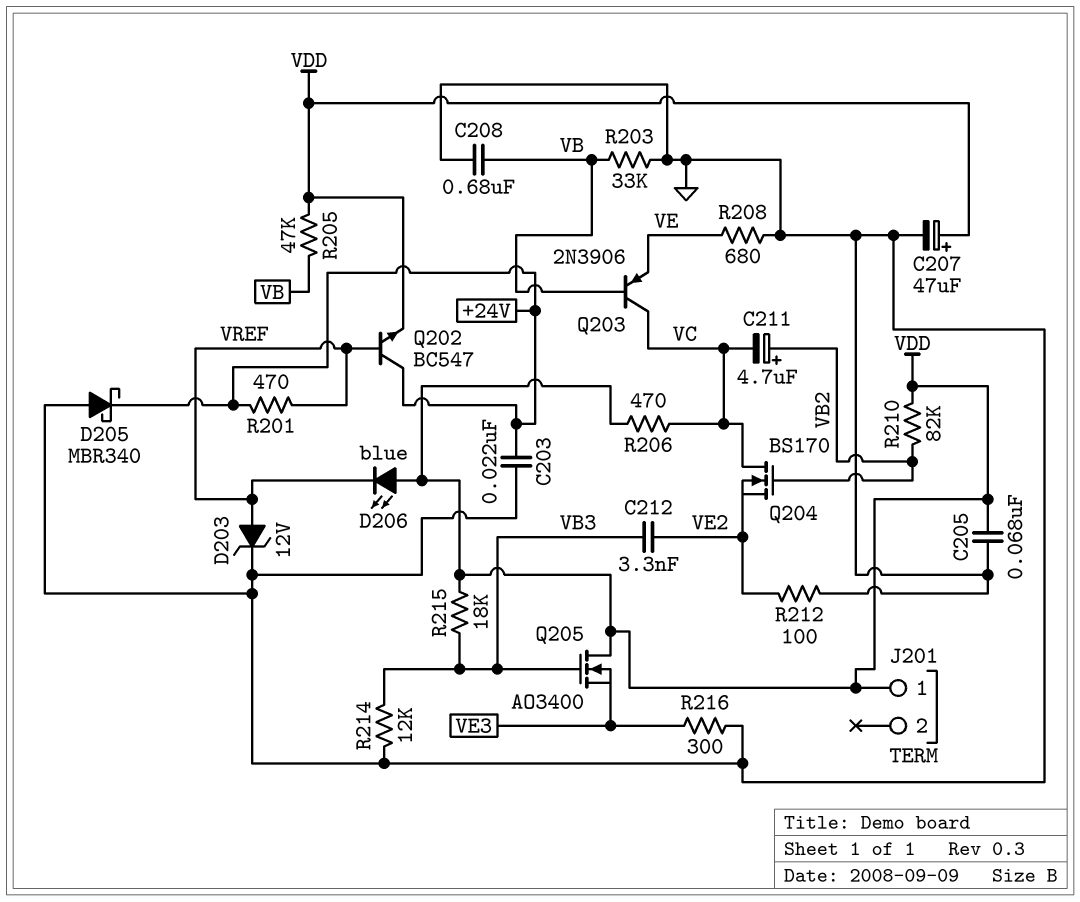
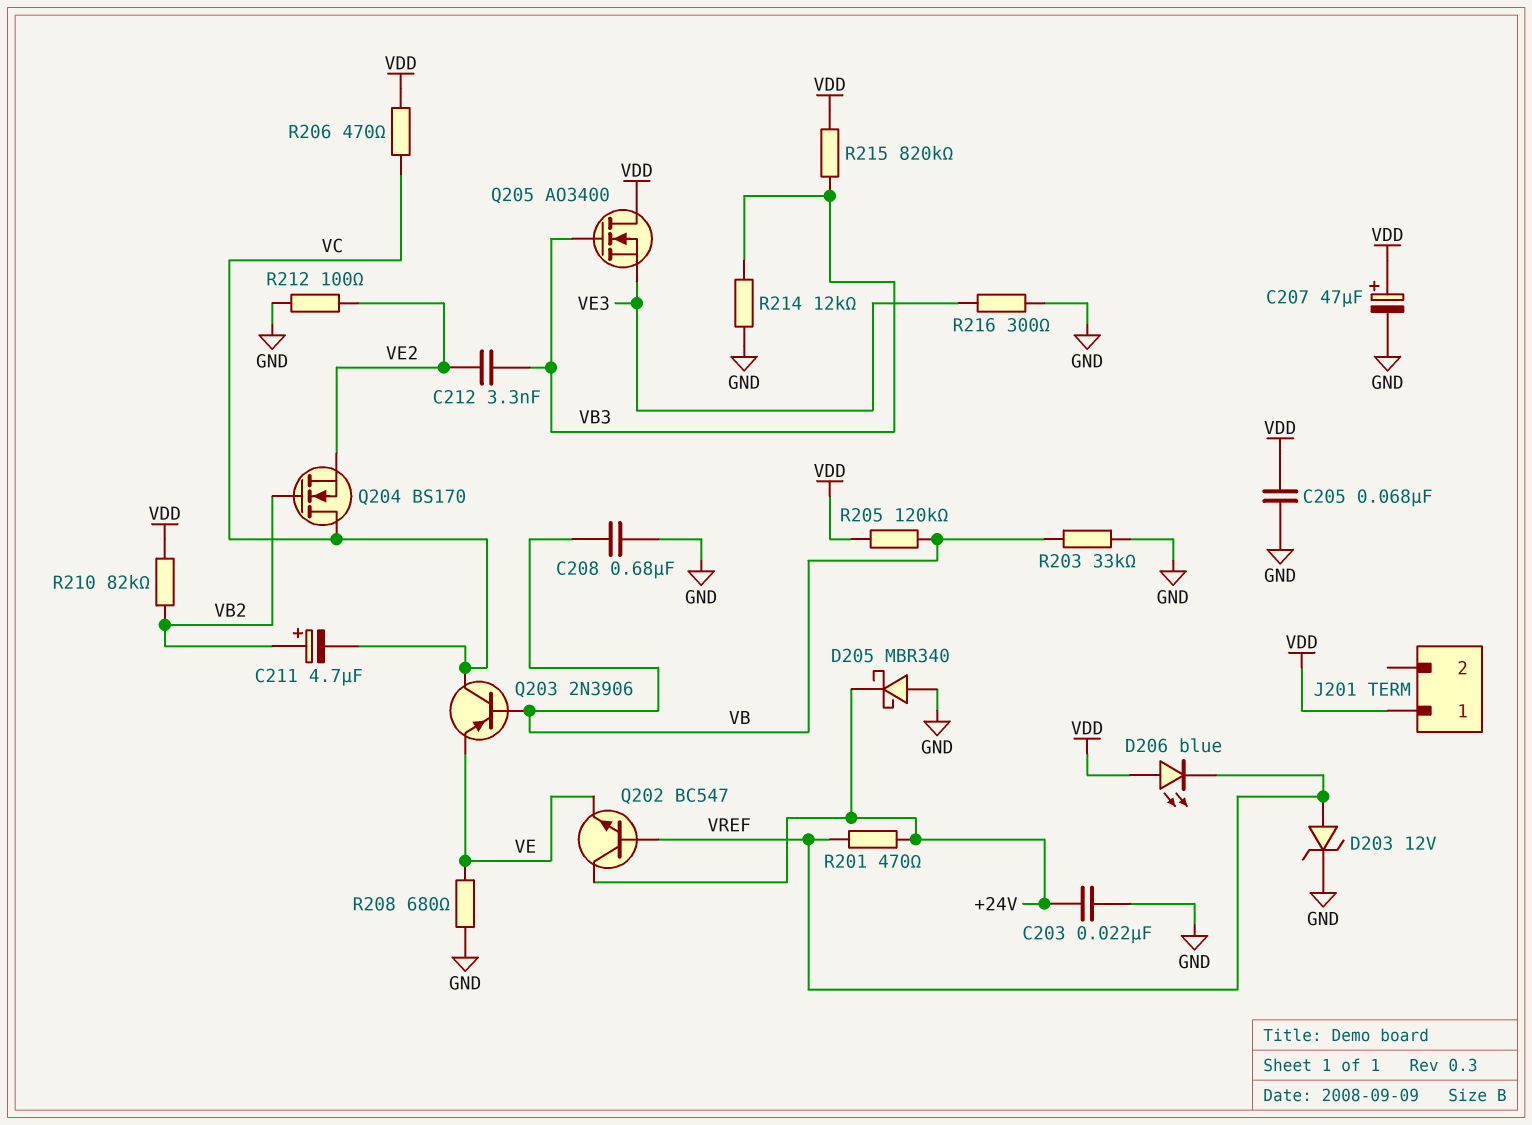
Q202: NPN BC547 (B VREF, C +24V, E VDD) -> NPN BC547 (B VREF, C +24V, E VE)
R205: 47k (VB, VDD) -> 120k (VB, VDD)
R215: 18k (VB3, VDD) -> 820k (VB3, VDD)

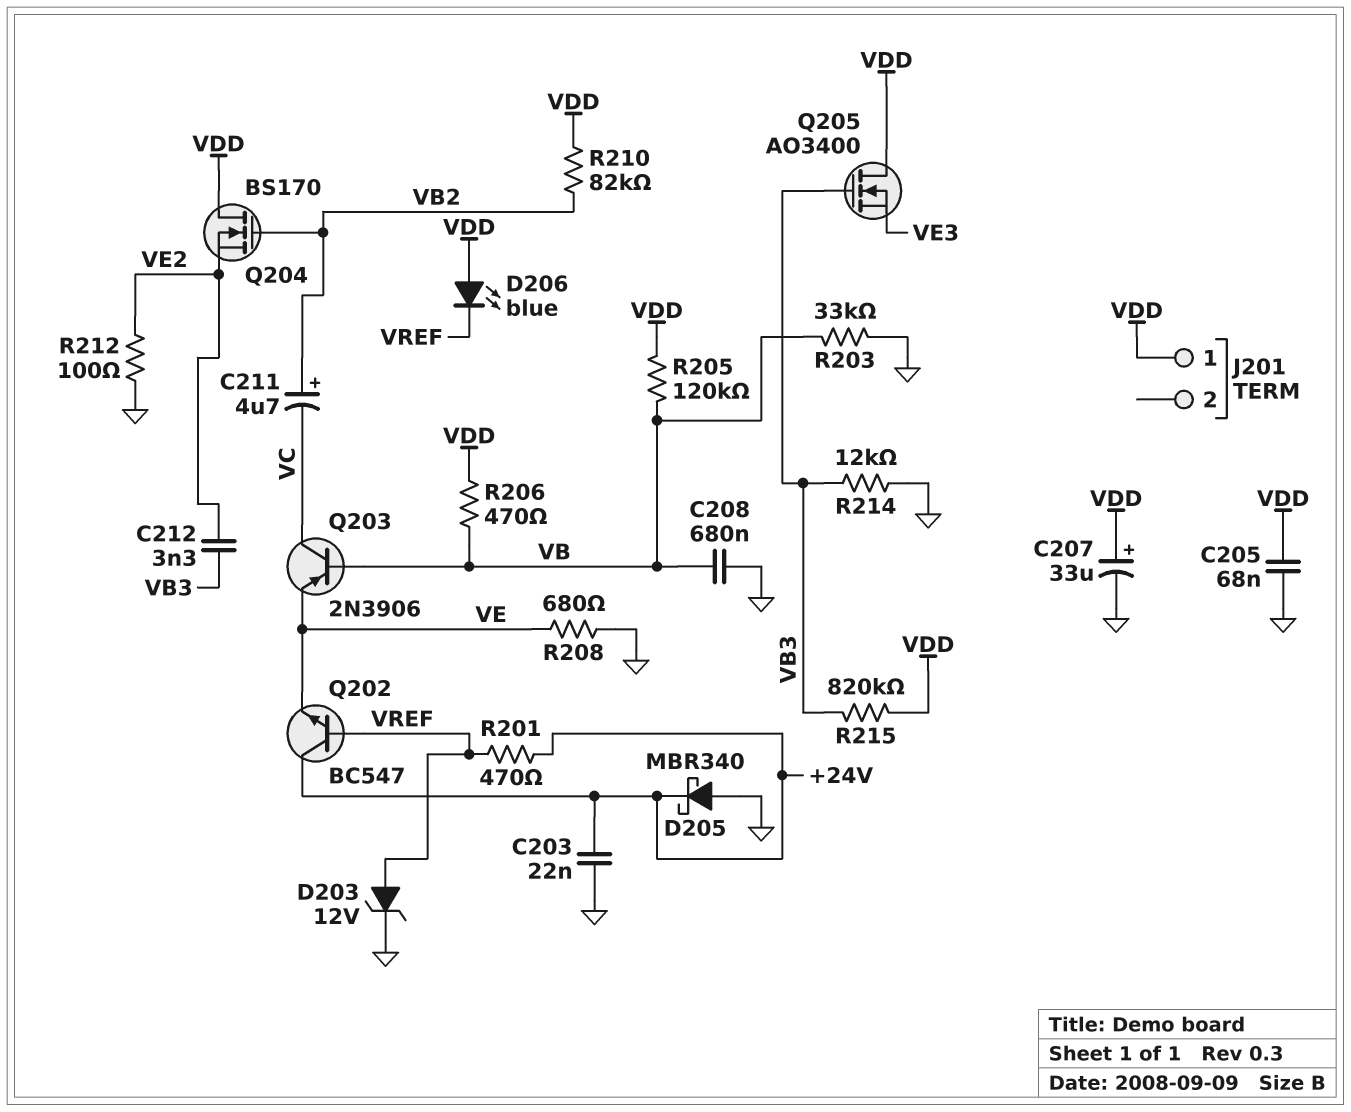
C207: 47uF (plus VDD, minus GND) -> 33uF (plus VDD, minus GND)
Q204: NMOS BS170 (G VB2, D VC, S VE2) -> NMOS BS170 (G VB2, D VDD, S VE2)
R206: 470 (VC, VDD) -> 470 (VB, VDD)
R216: 300 (GND, VE3) -> none

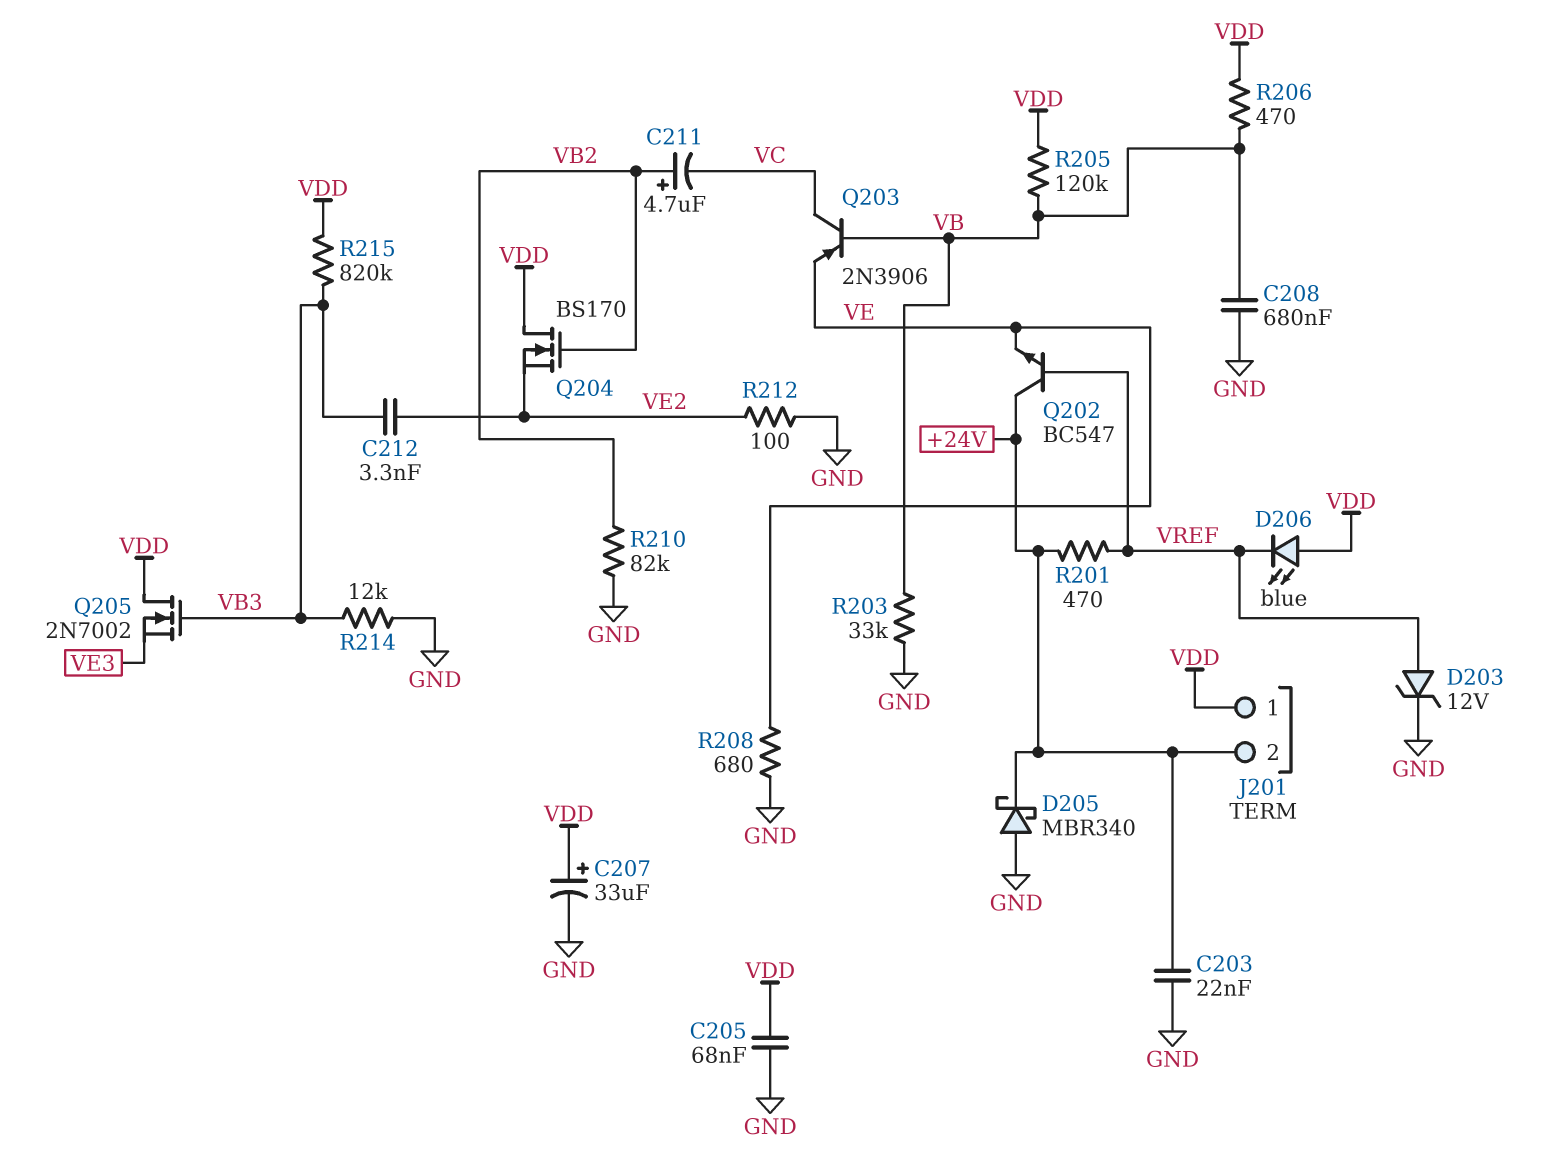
J201 pin 2: none -> +24V
Q205: NMOS AO3400 (G VB3, D VDD, S VE3) -> NMOS 2N7002 (G VB3, D VDD, S VE3)
R210: 82k (VB2, VDD) -> 82k (GND, VB2)

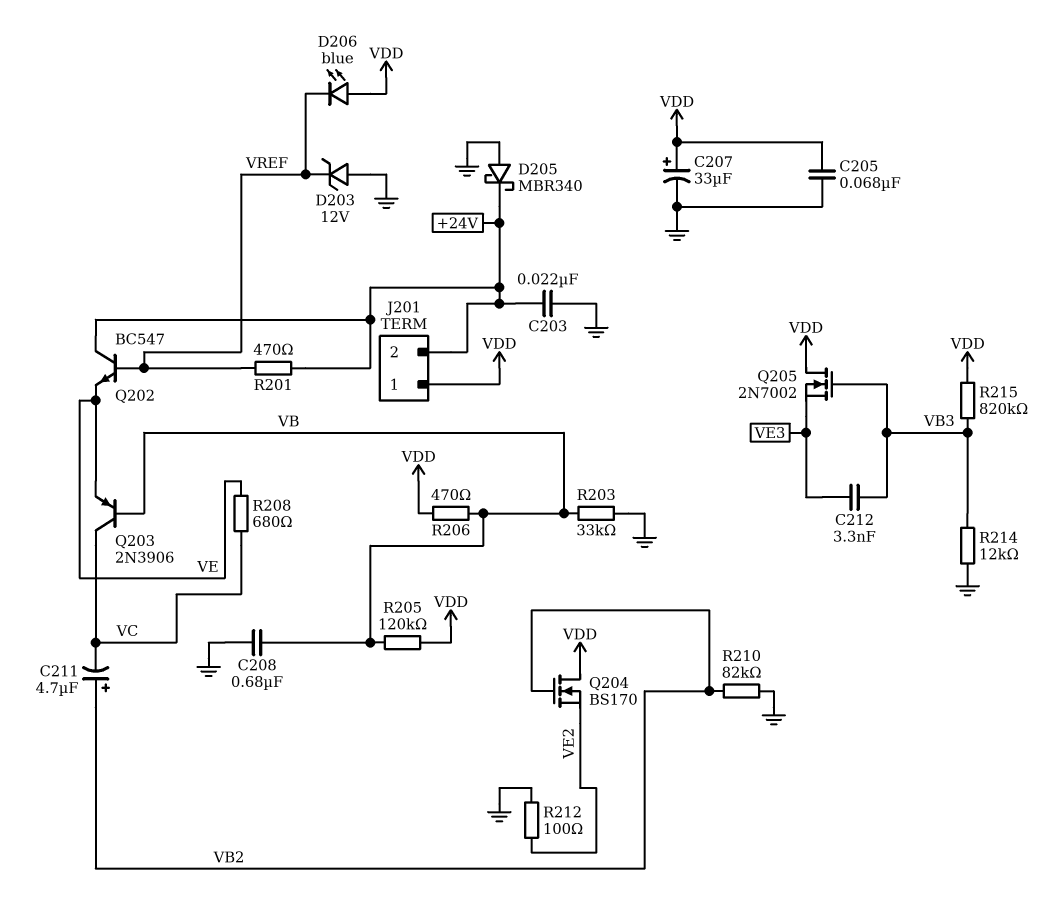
C212: 3.3nF (VB3, VE2) -> 3.3nF (VB3, VE3)
D203: zener 12V (A VREF, K GND) -> zener 12V (A GND, K VREF)
R208: 680 (GND, VE) -> 680 (VC, VE)

